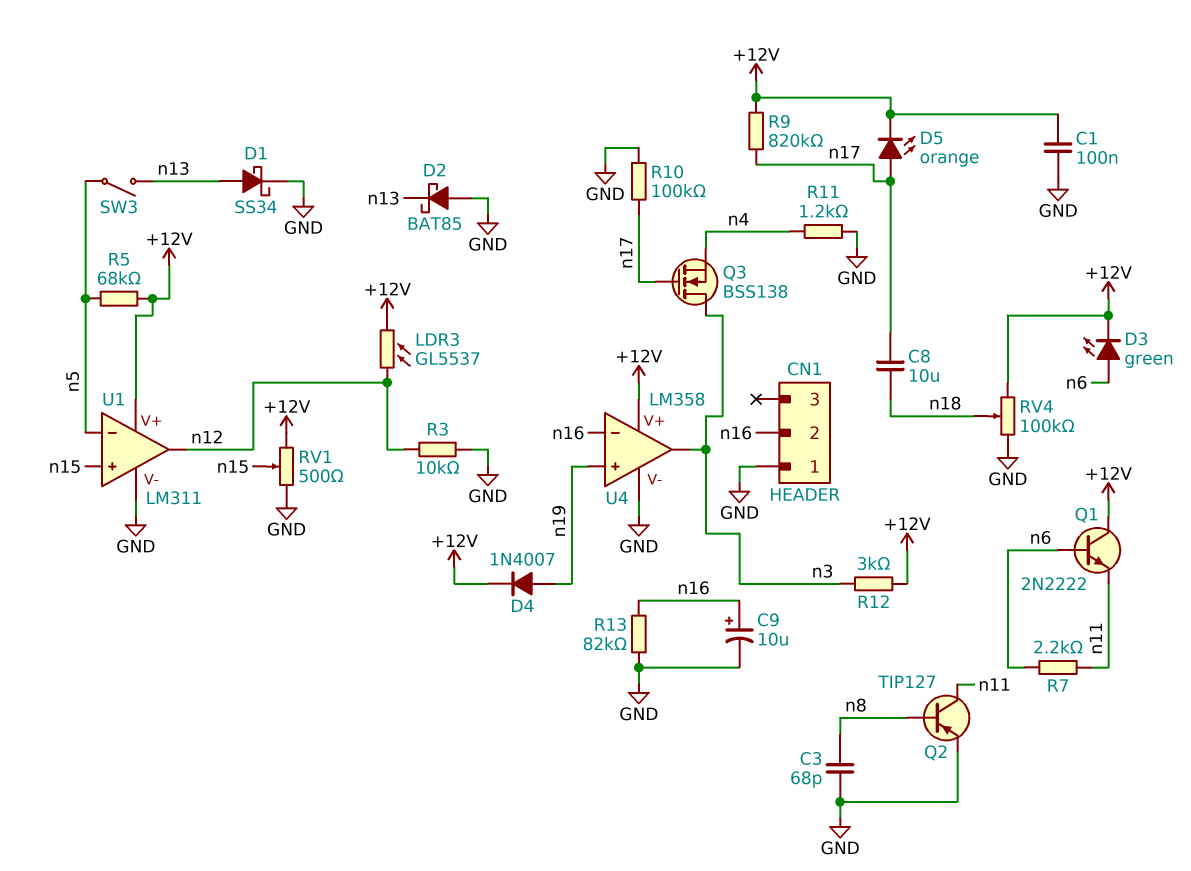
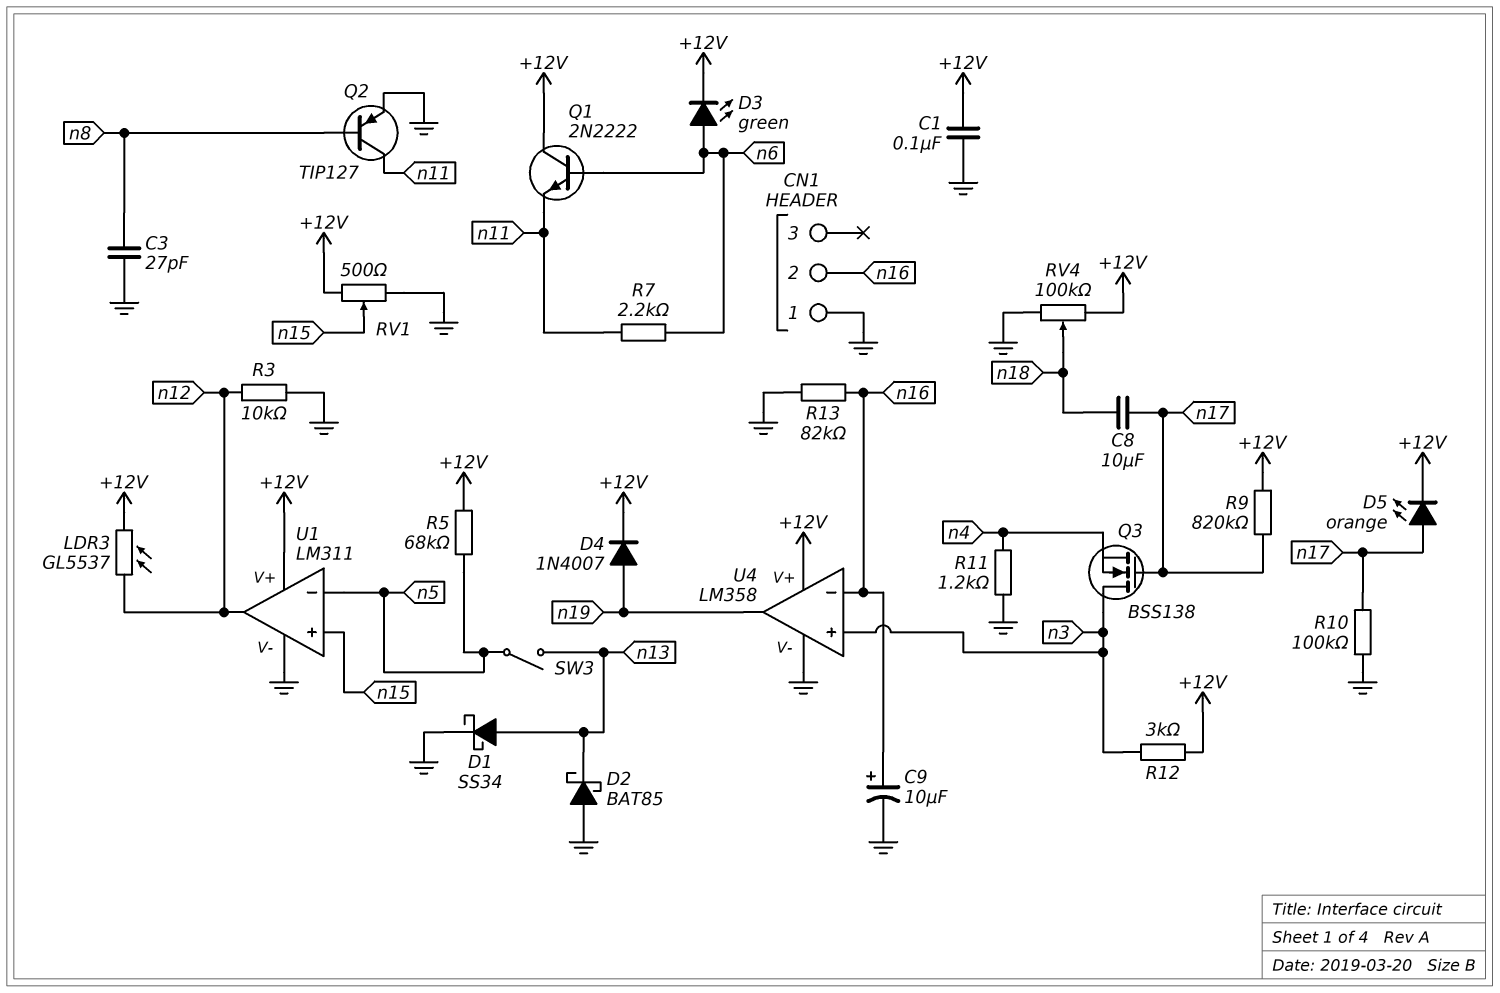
C3: 68pF (GND, n8) -> 27pF (GND, n8)
U4 pin in+: n19 -> n3
U4 pin out: n3 -> n19

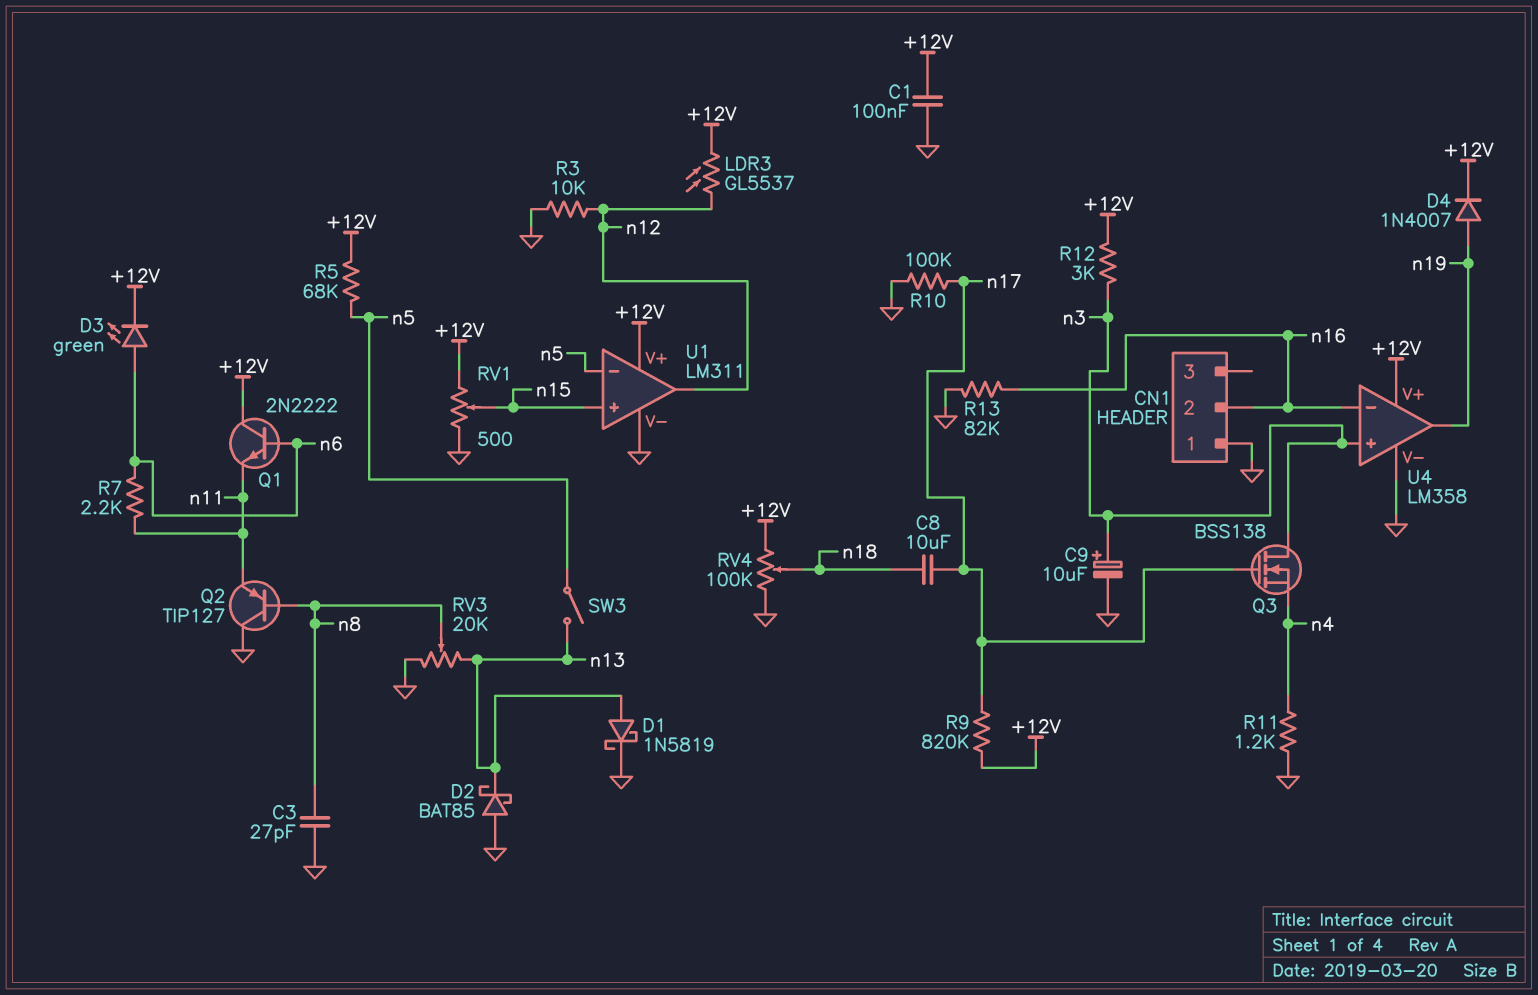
C9: 10uF (plus n16, minus GND) -> 10uF (plus n3, minus GND)
D1: schottky SS34 (A n13, K GND) -> schottky 1N5819 (A n13, K GND)
D5: LED orange (A n17, K +12V) -> none
Q2: PNP TIP127 (B n8, C n11, E GND) -> PNP TIP127 (B n8, C GND, E n11)
RV3: none -> 20k (GND, n13, wiper n8)

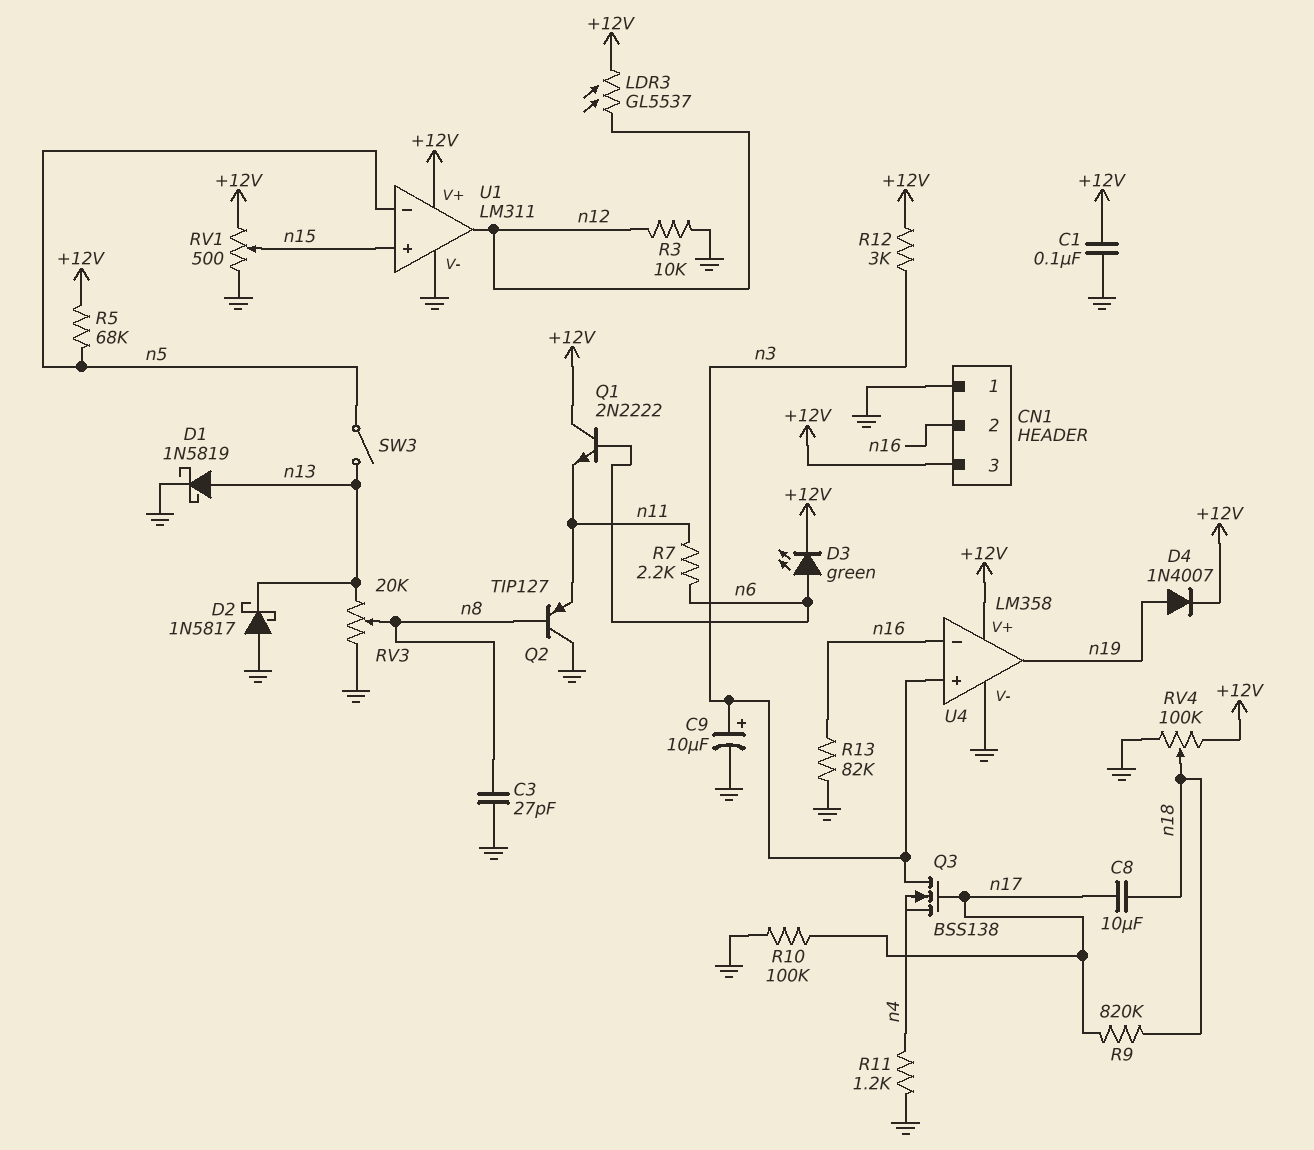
CN1 pin 3: none -> +12V
D2: schottky BAT85 (A GND, K n13) -> schottky 1N5817 (A GND, K n13)
R9: 820k (+12V, n17) -> 820k (n17, n18)

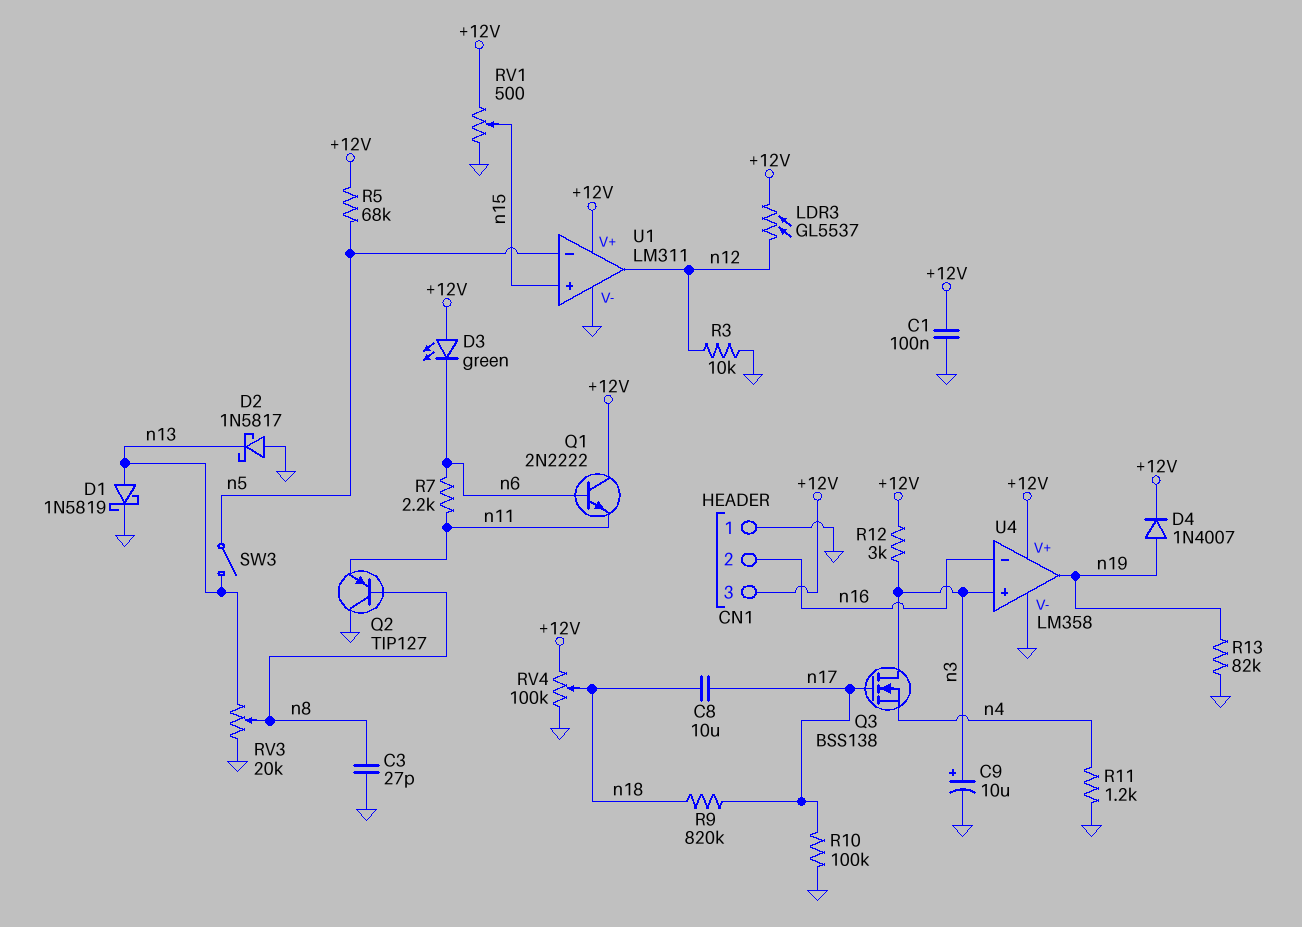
D3: LED green (A n6, K +12V) -> LED green (A +12V, K n6)
R13: 82k (GND, n16) -> 82k (GND, n19)

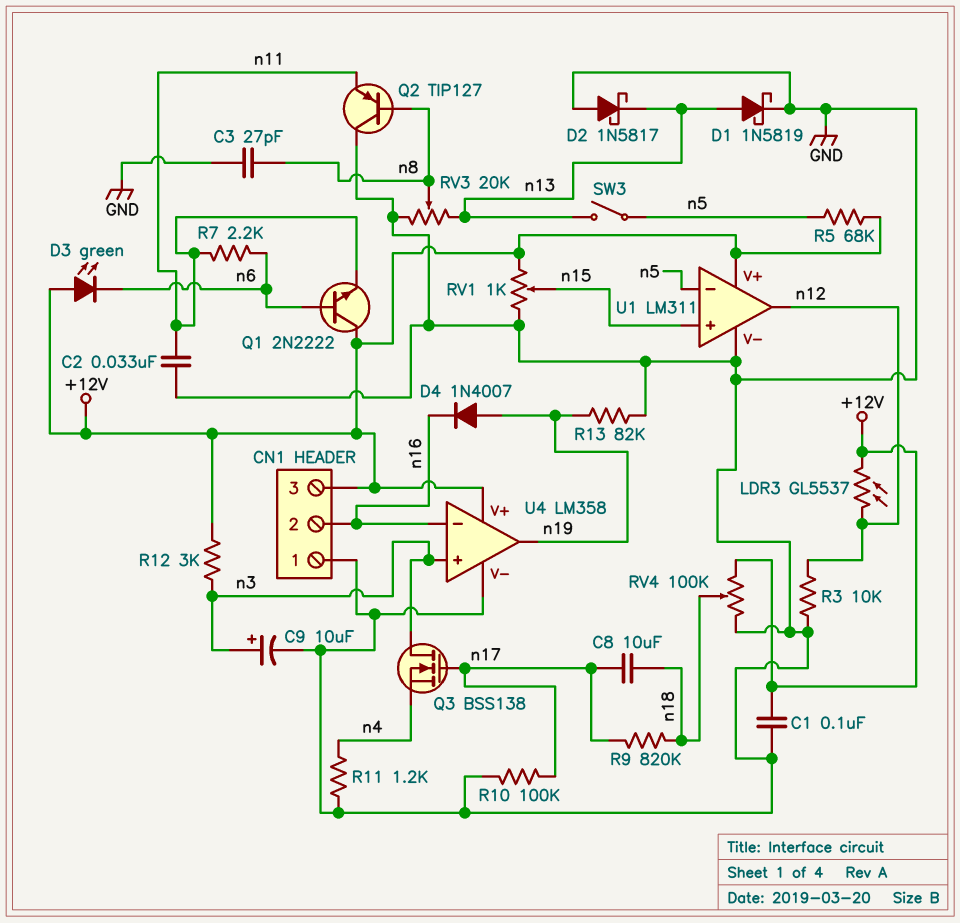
C2: none -> 33nF (GND, n11)
D4: diode 1N4007 (A n19, K +12V) -> diode 1N4007 (A n19, K n16)
RV1: 500 (+12V, GND, wiper n15) -> 1k (+12V, GND, wiper n15)

